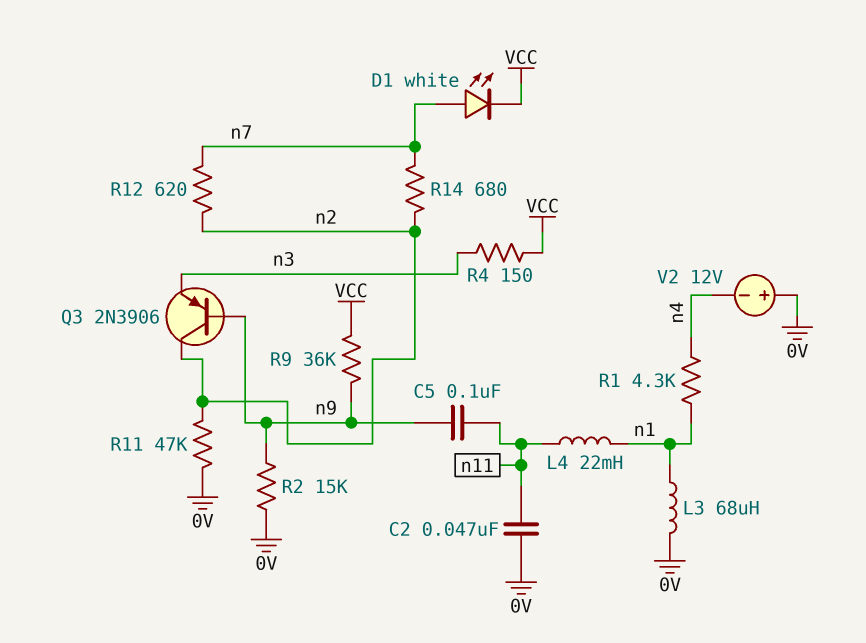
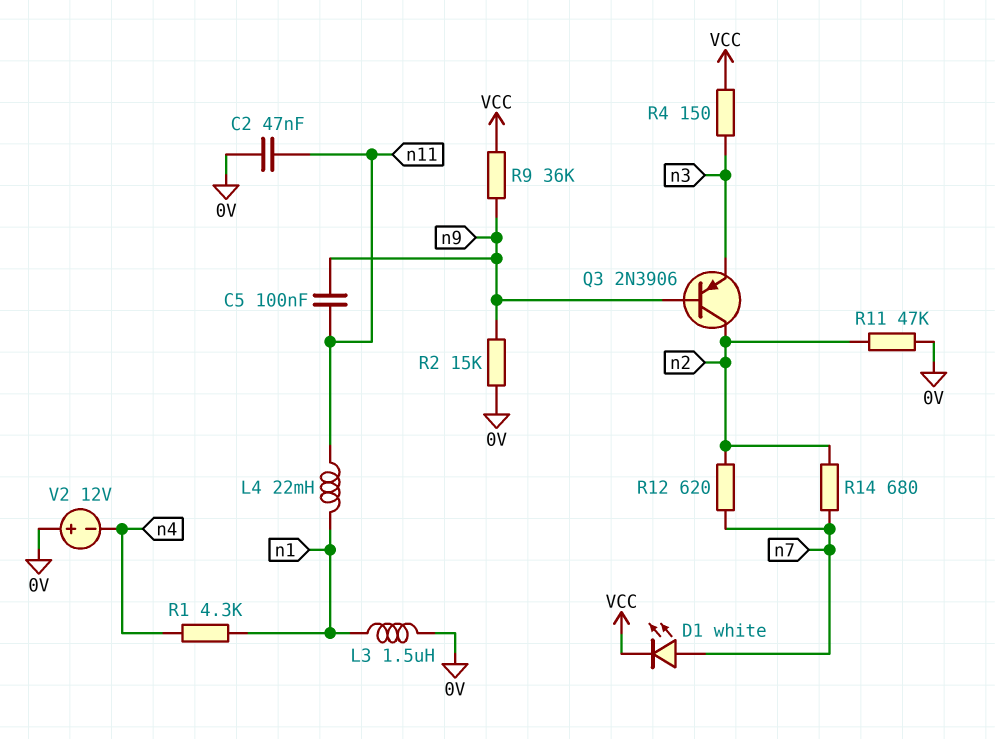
L3: 68uH (0V, n1) -> 1.5uH (0V, n1)

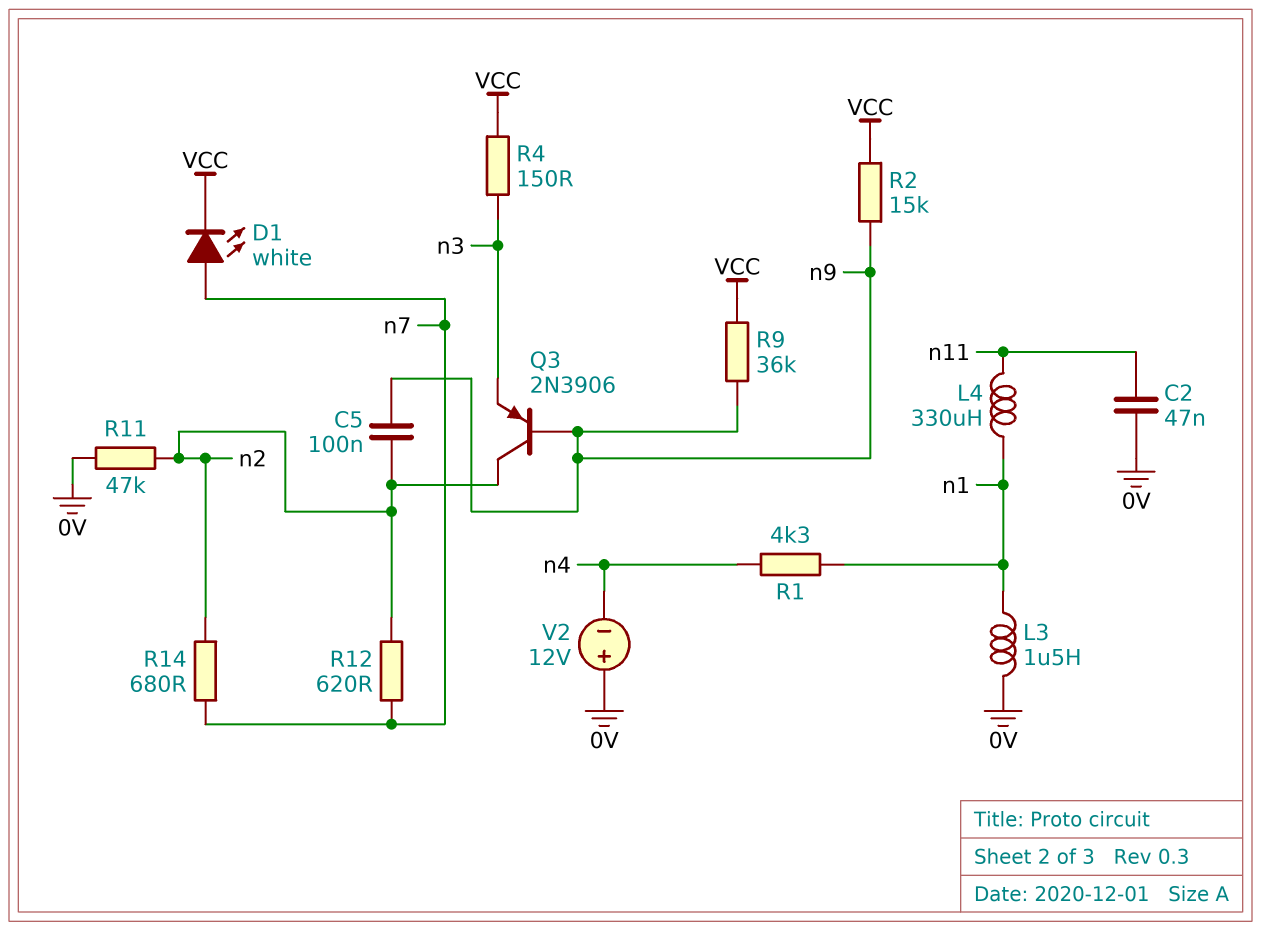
C5: 100nF (n9, n11) -> 100nF (n2, n9)
L4: 22mH (n1, n11) -> 330uH (n1, n11)
R2: 15k (0V, n9) -> 15k (VCC, n9)

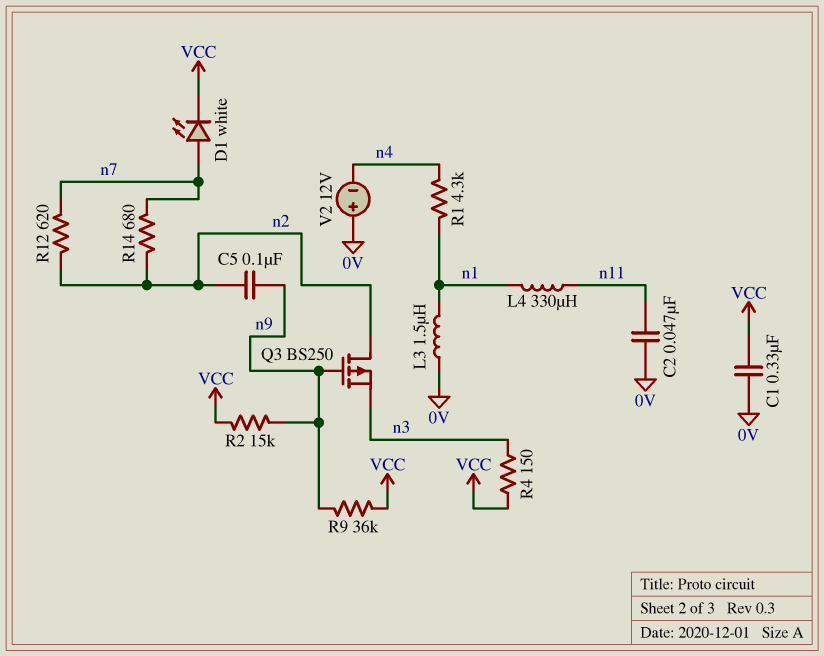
C1: none -> 330nF (0V, VCC)
Q3: PNP 2N3906 (B n9, C n2, E n3) -> PMOS BS250 (G n9, D n2, S n3)
R11: 47k (0V, n2) -> none

